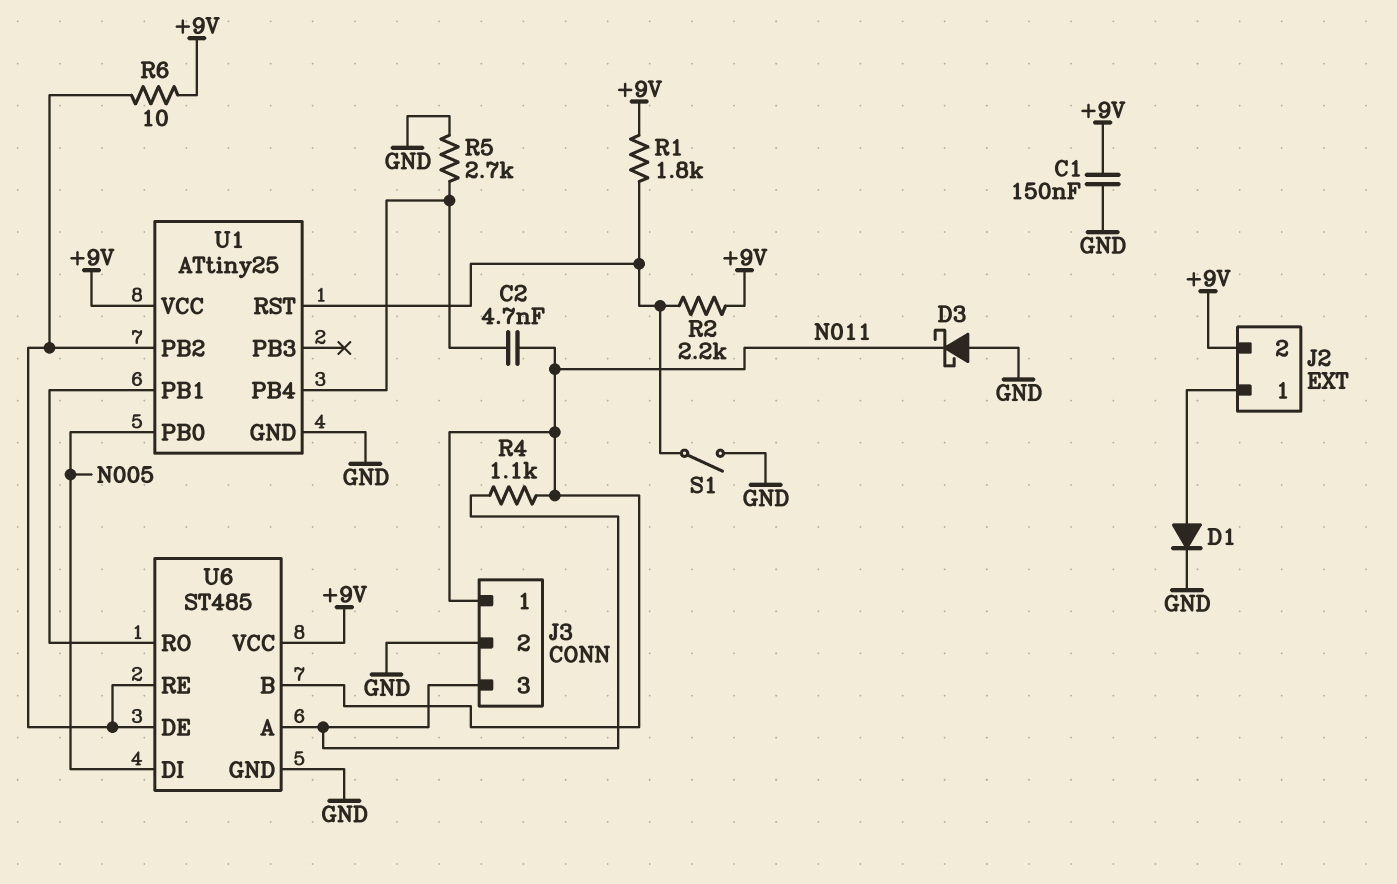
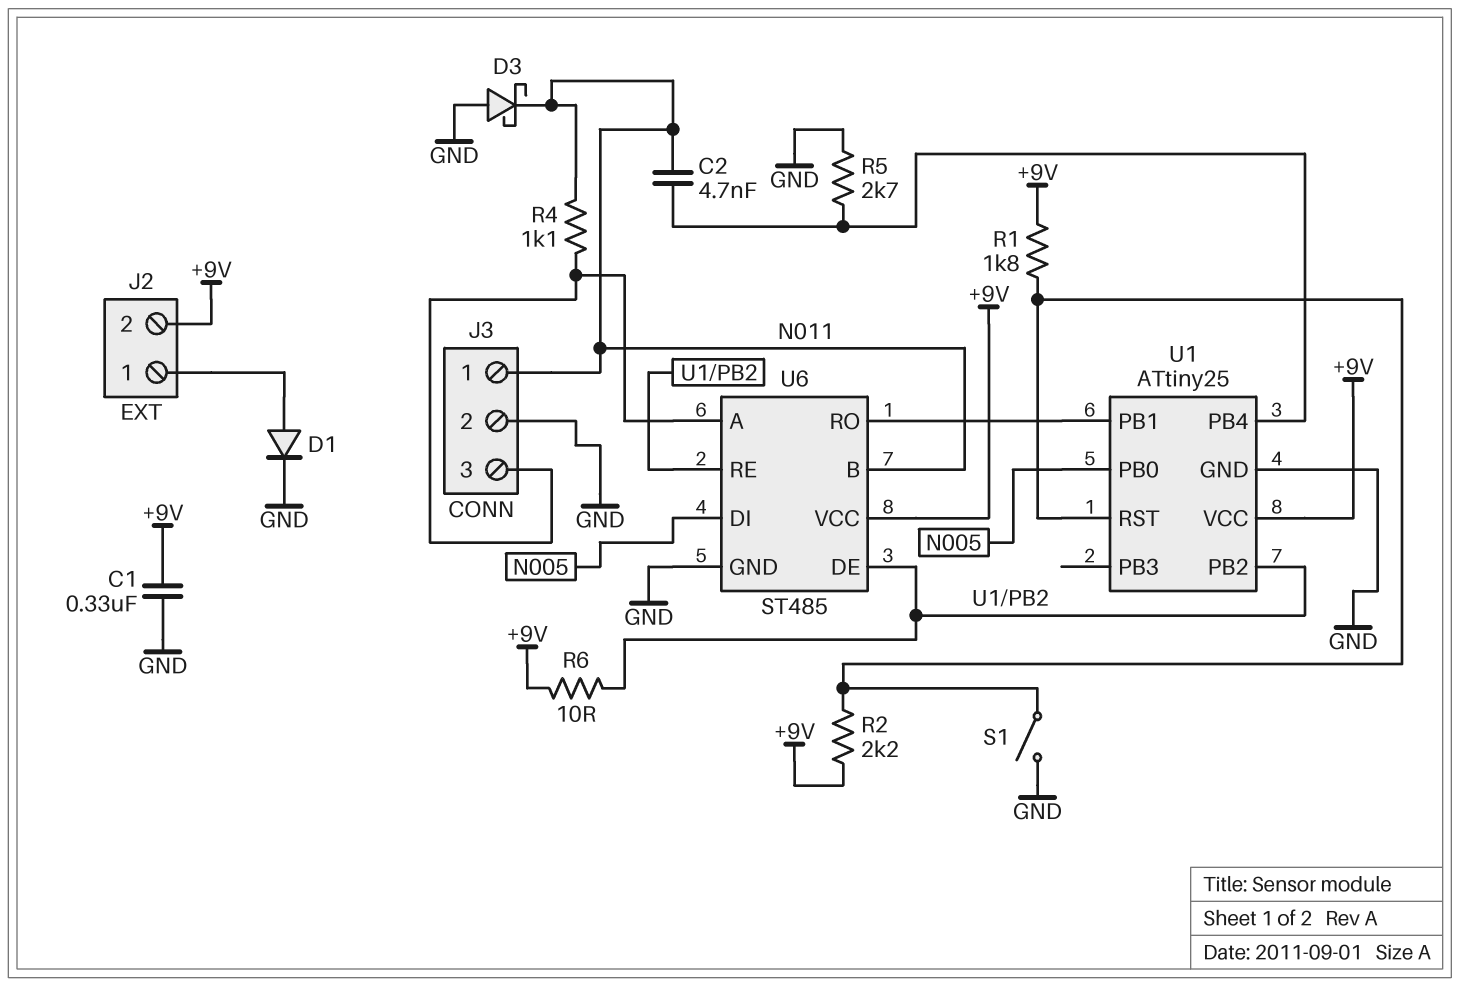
C1: 150nF (+9V, GND) -> 330nF (+9V, GND)

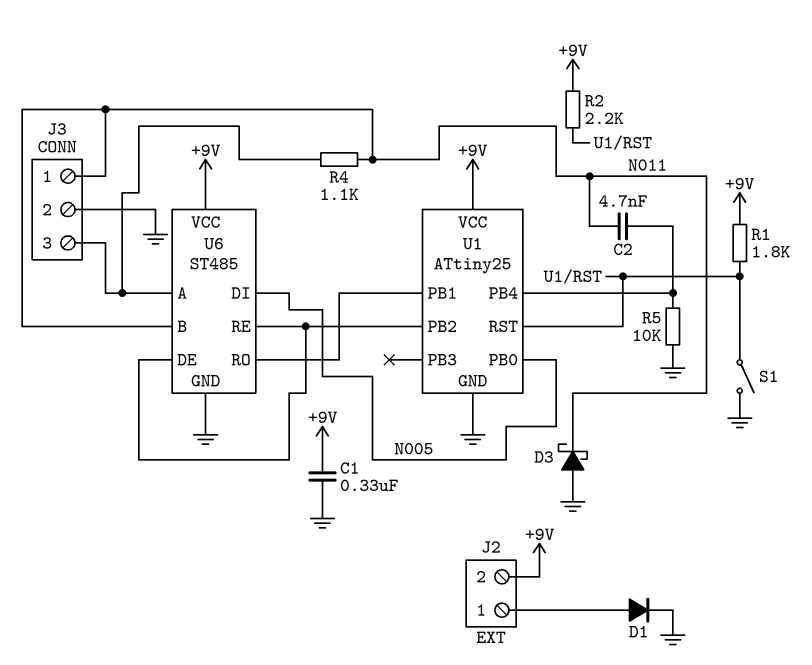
R5: 2.7k (GND, U1/PB4) -> 10k (GND, U1/PB4)
R6: 10 (+9V, U1/PB2) -> none

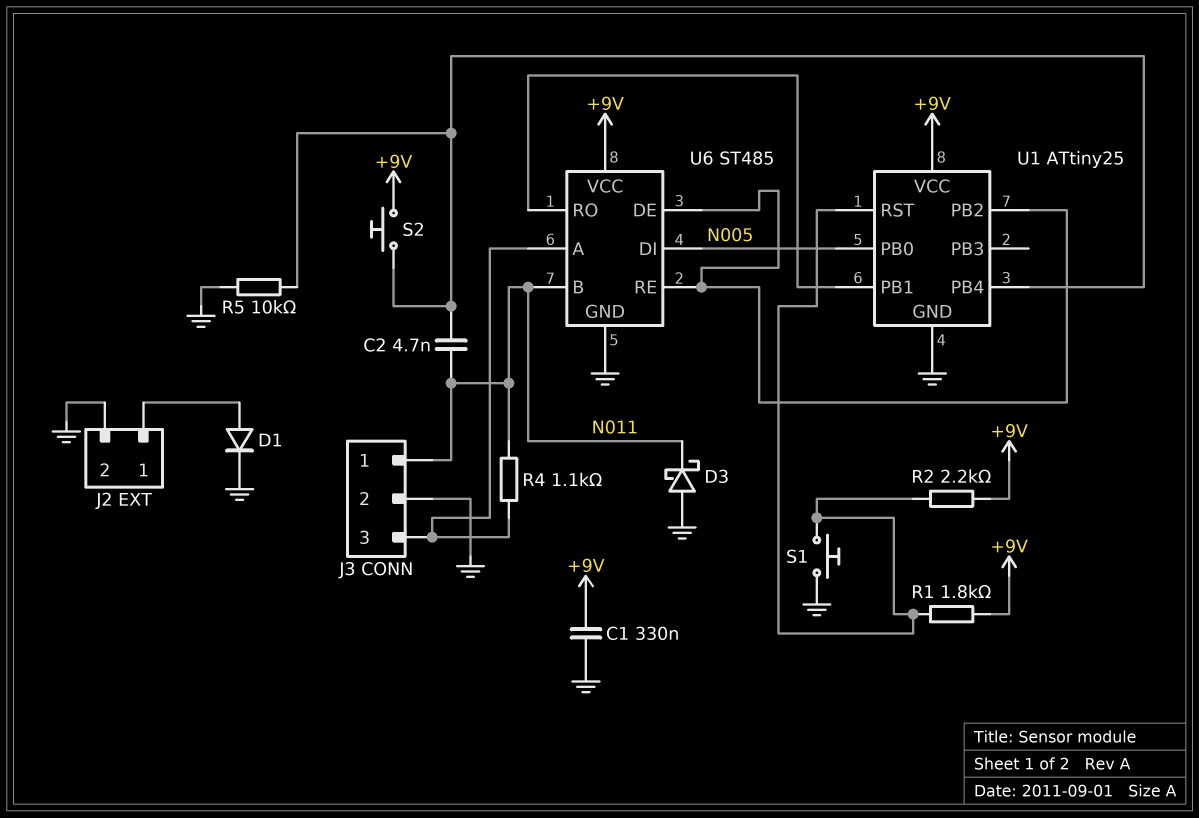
J2 pin 2: +9V -> GND
S1: switch (GND, U1/RST) -> button (GND, U1/RST)
S2: none -> button (+9V, U1/PB4)

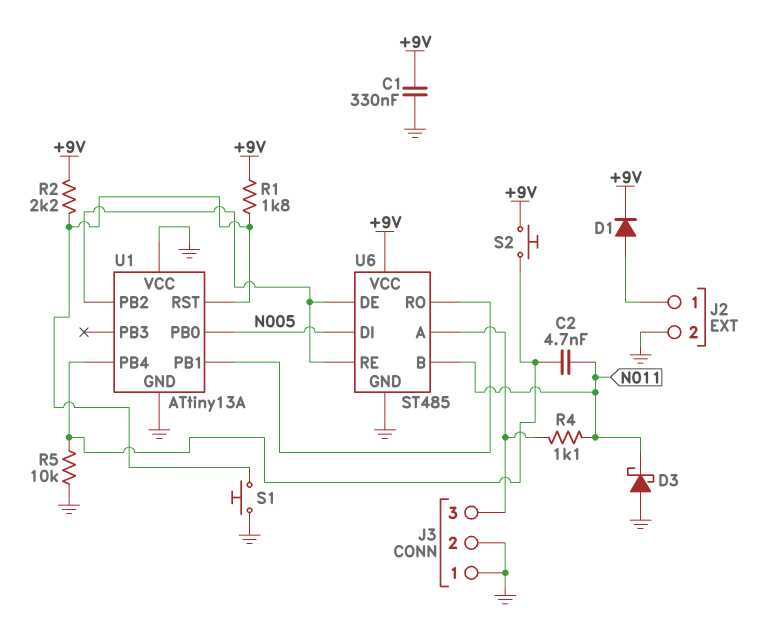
D1: diode (A J2/1, K GND) -> diode (A J2/1, K +9V)
J3 pin 1: N011 -> GND
U1: ATtiny25 -> ATtiny13A
U1 pin VCC: +9V -> GND

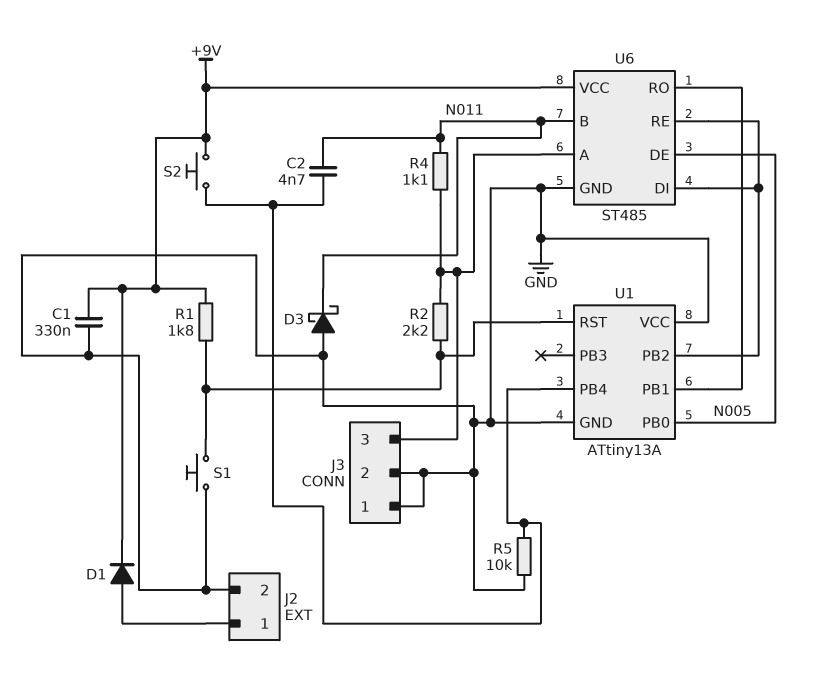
R2: 2.2k (+9V, U1/RST) -> 2.2k (J3/3, U1/RST)
U6 pin DE: U1/PB2 -> N005
U6 pin DI: N005 -> U1/PB2

